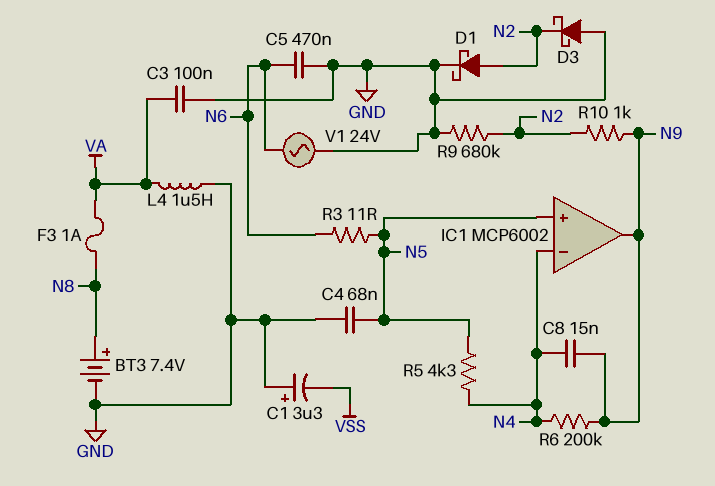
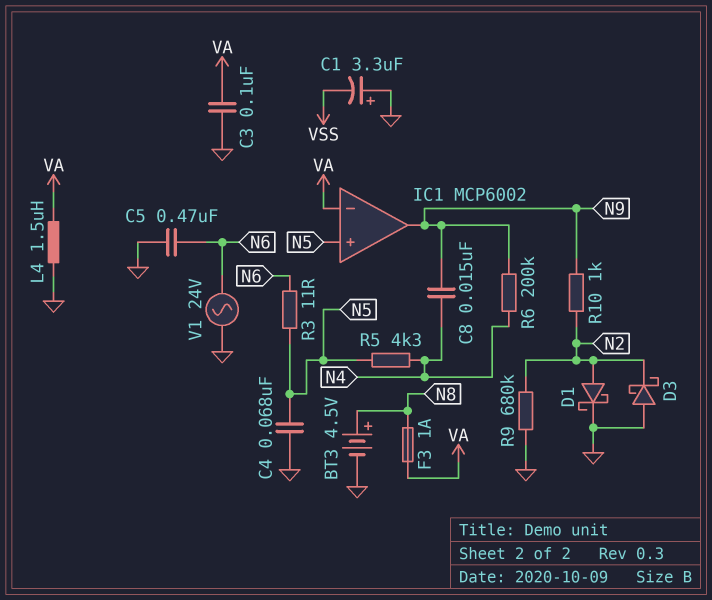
BT3: 7.4V (plus N8, minus GND) -> 4.5V (plus N8, minus GND)
IC1 pin in-: N4 -> VA

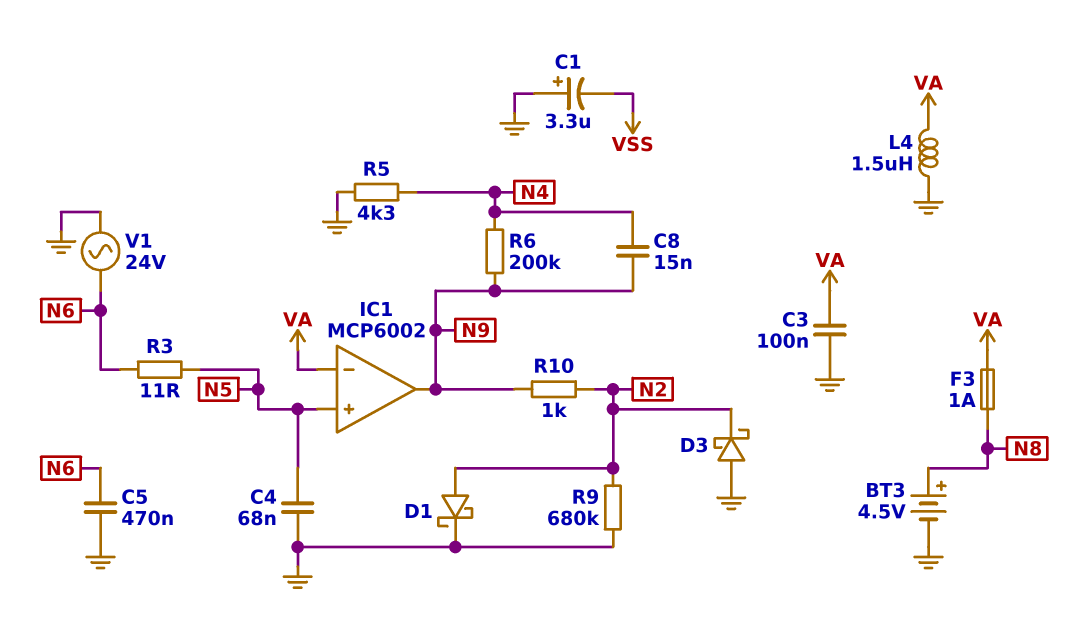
R5: 4.3k (N4, N5) -> 4.3k (GND, N4)

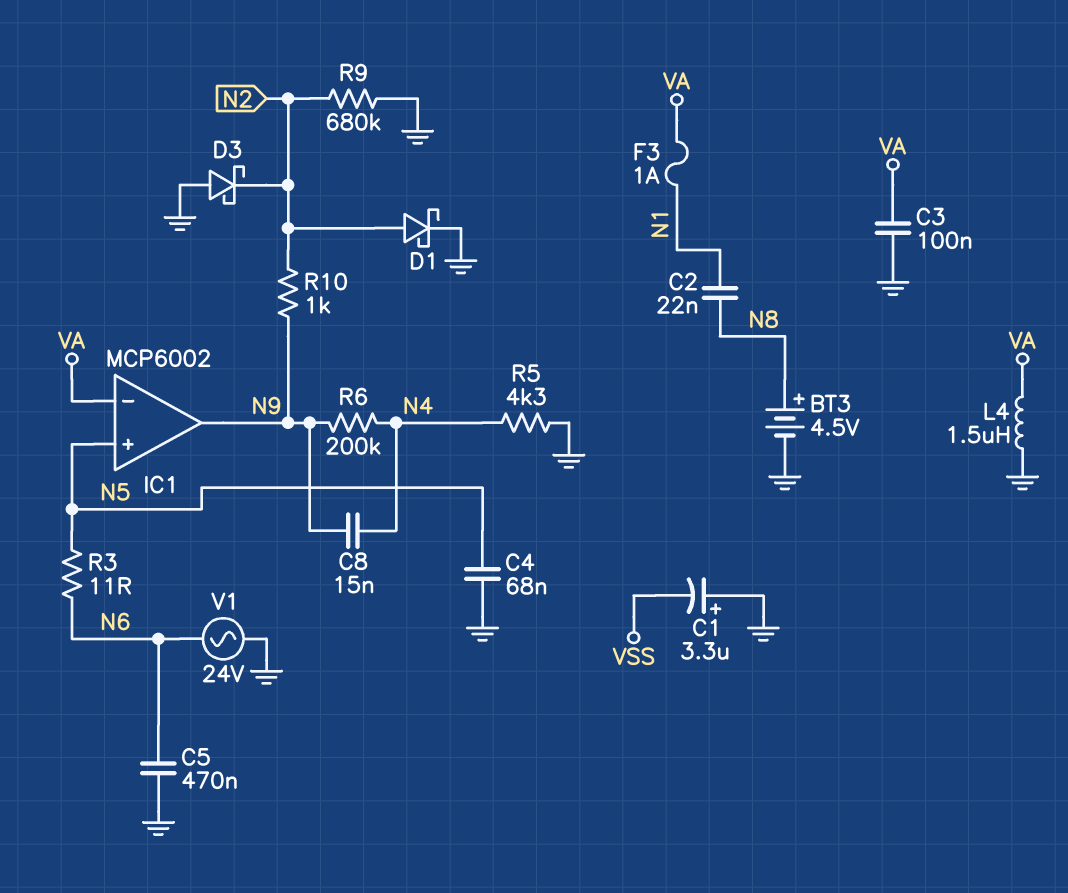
C2: none -> 22nF (N1, N8)
F3: 1A (N8, VA) -> 1A (N1, VA)

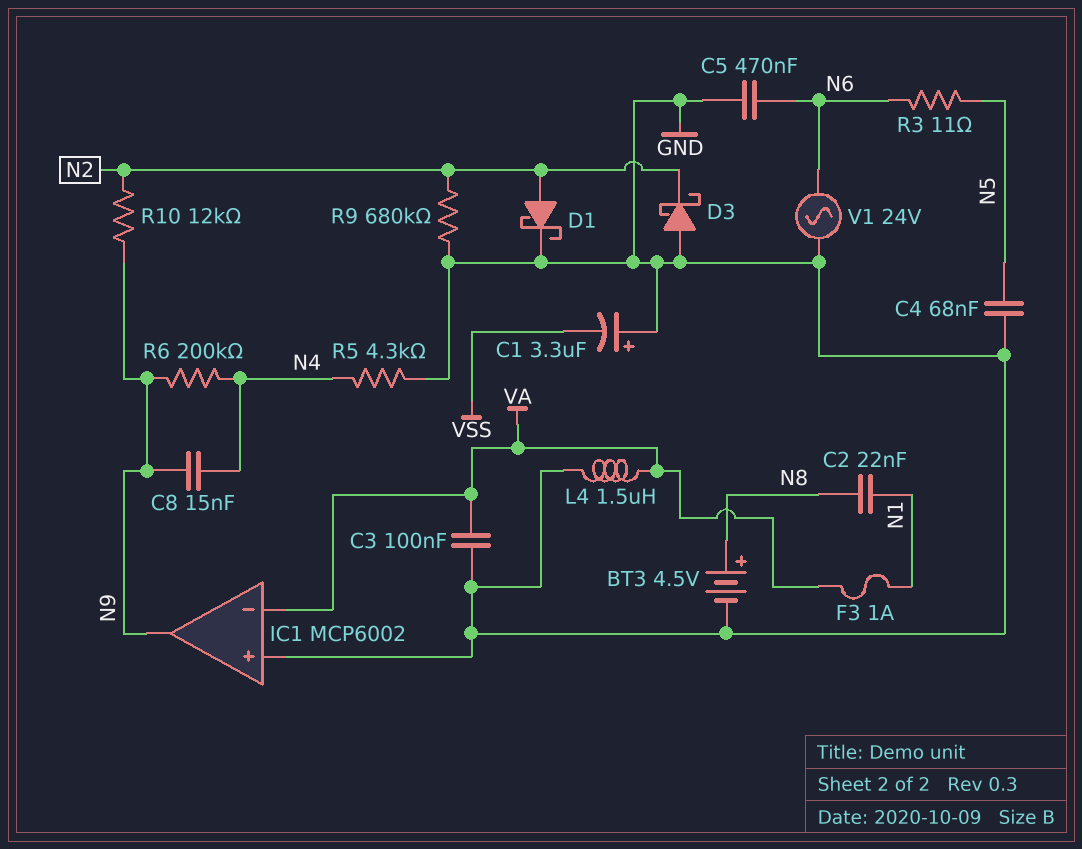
IC1 pin in+: N5 -> GND
R10: 1k (N2, N9) -> 12k (N2, N9)

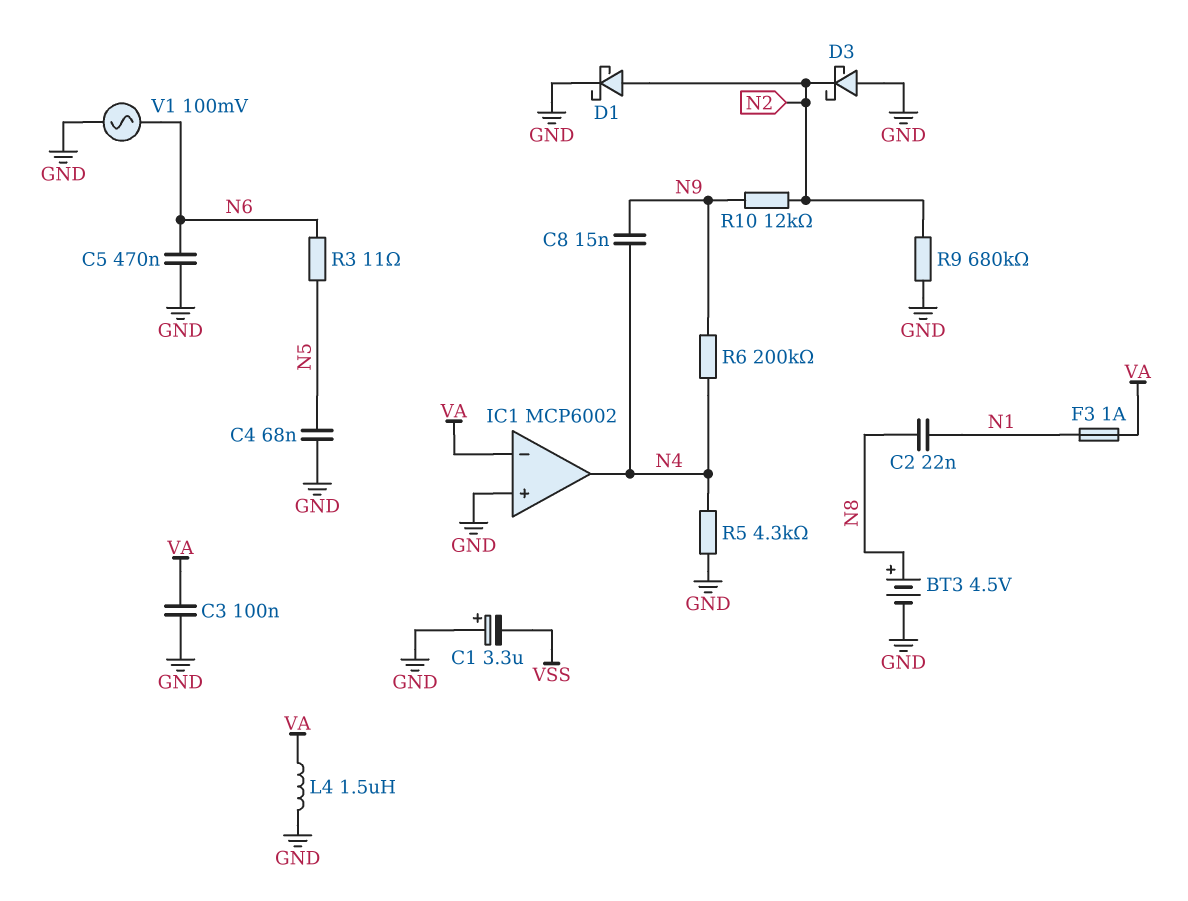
IC1 pin out: N9 -> N4
V1: AC 24V (GND, N6) -> AC 100mV (GND, N6)

